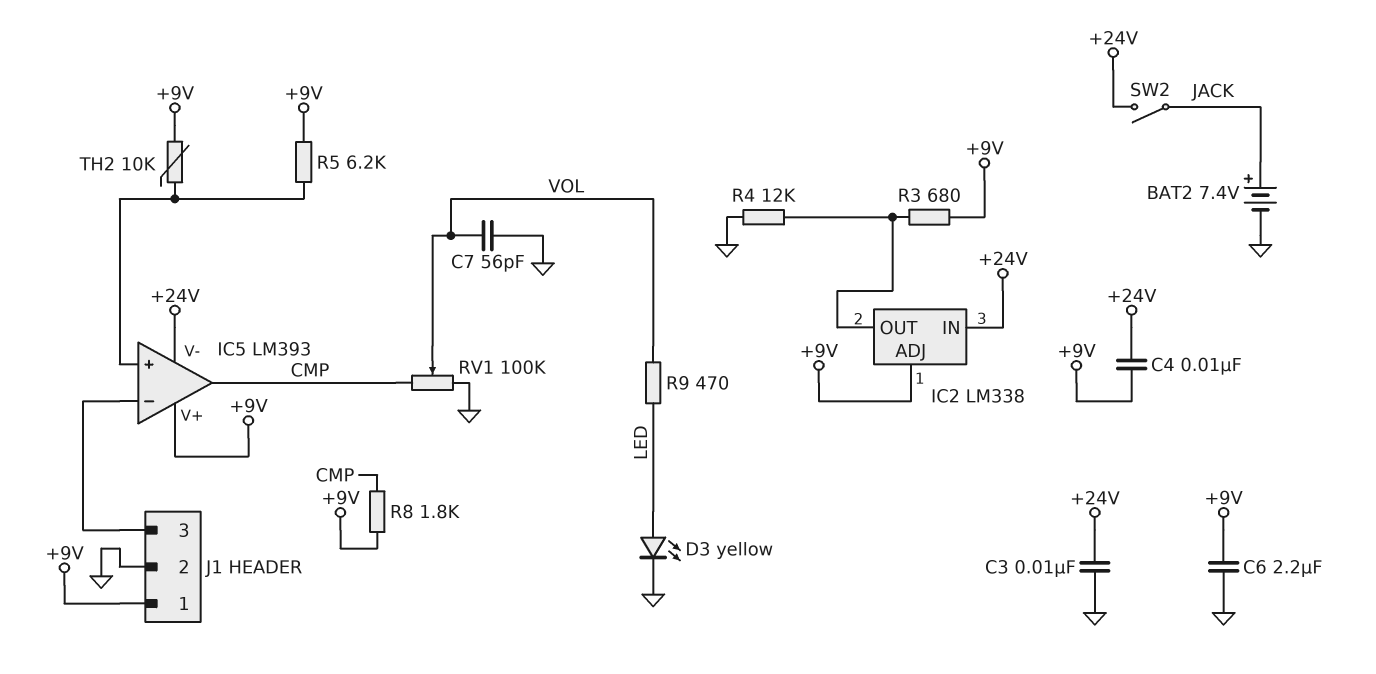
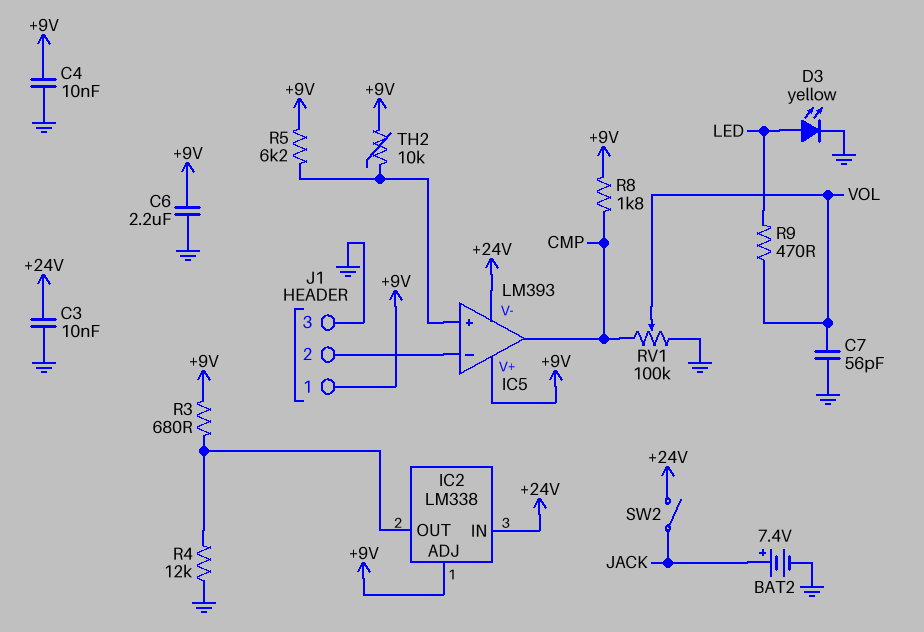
C4: 10nF (+9V, +24V) -> 10nF (+9V, GND)
J1 pin 2: GND -> IC5/in-
J1 pin 3: IC5/in- -> GND

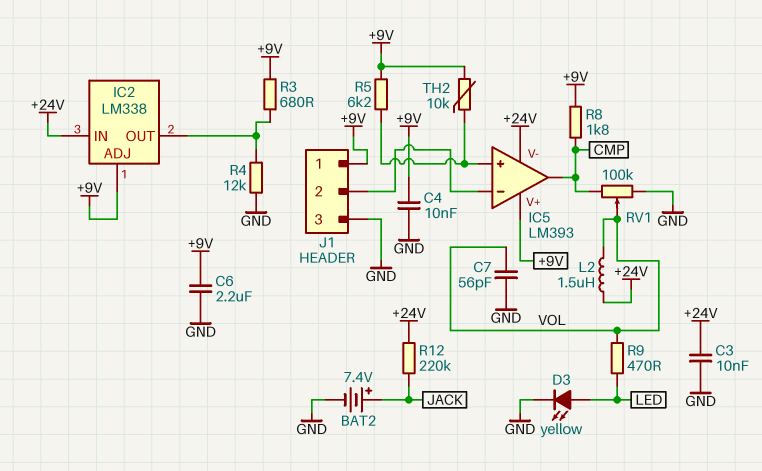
L2: none -> 1.5uH (+24V, VOL)
R12: none -> 220k (+24V, JACK)
SW2: switch (+24V, JACK) -> none

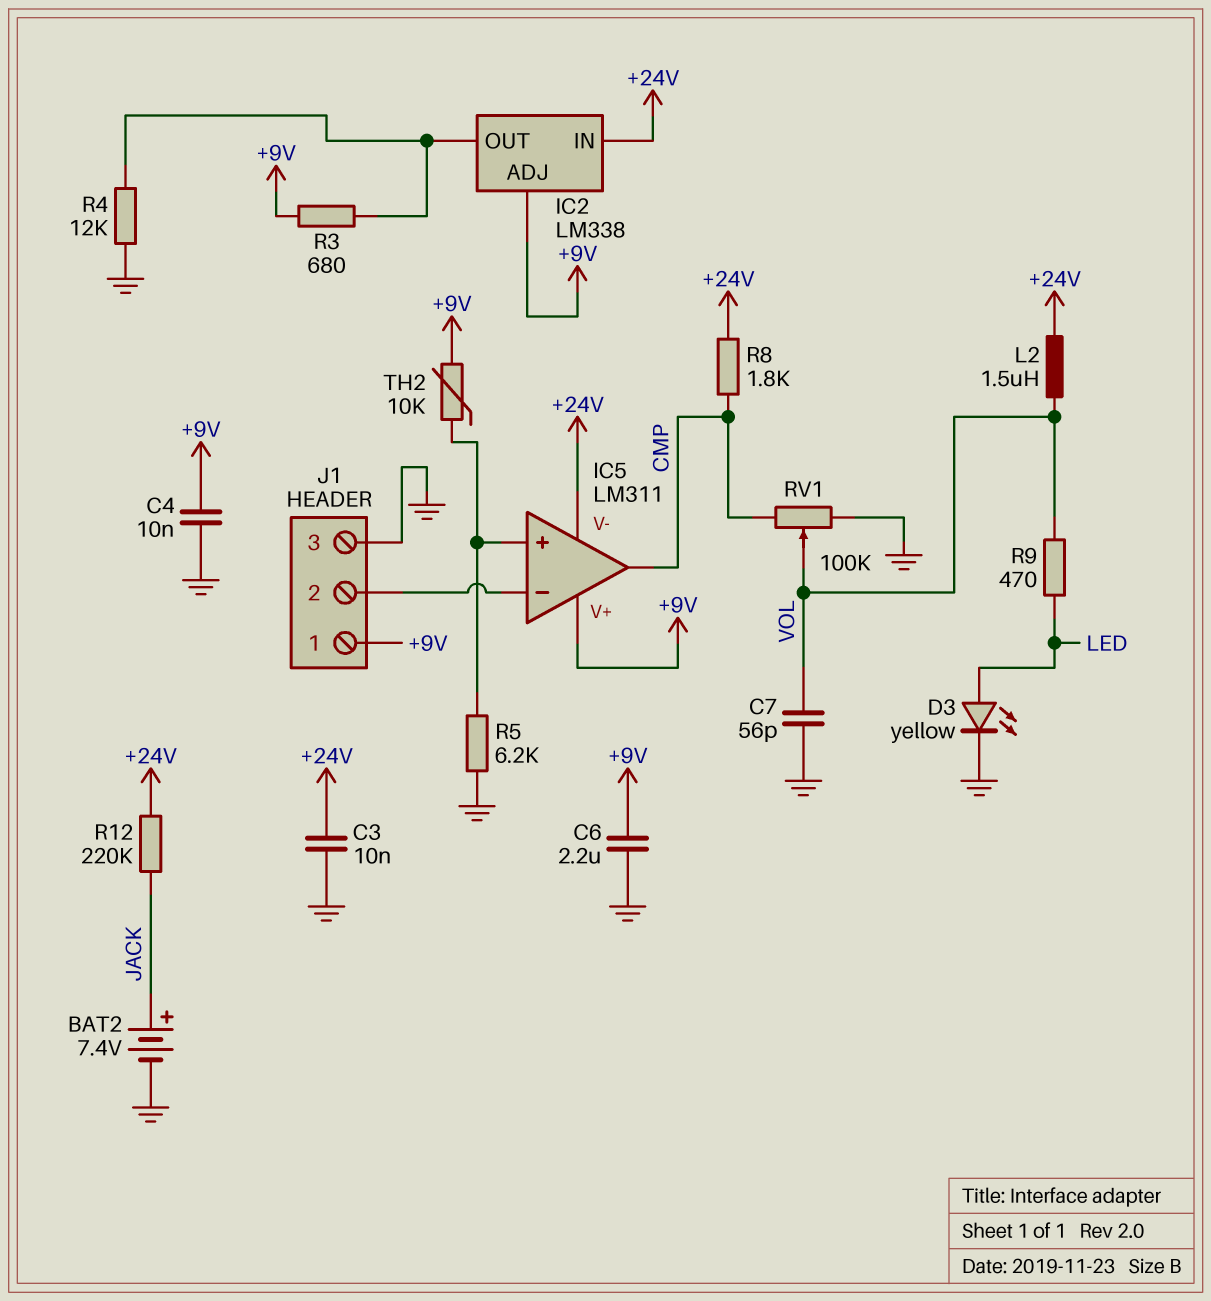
IC5: LM393 -> LM311
R5: 6.2k (+9V, IC5/in+) -> 6.2k (GND, IC5/in+)
R8: 1.8k (+9V, CMP) -> 1.8k (+24V, CMP)

